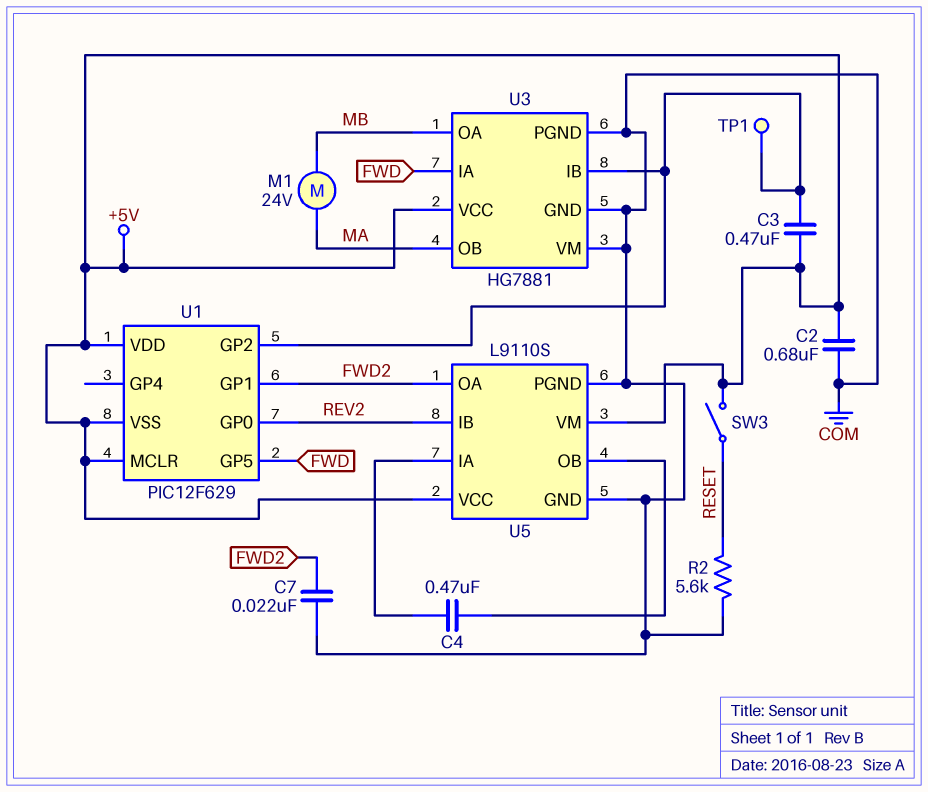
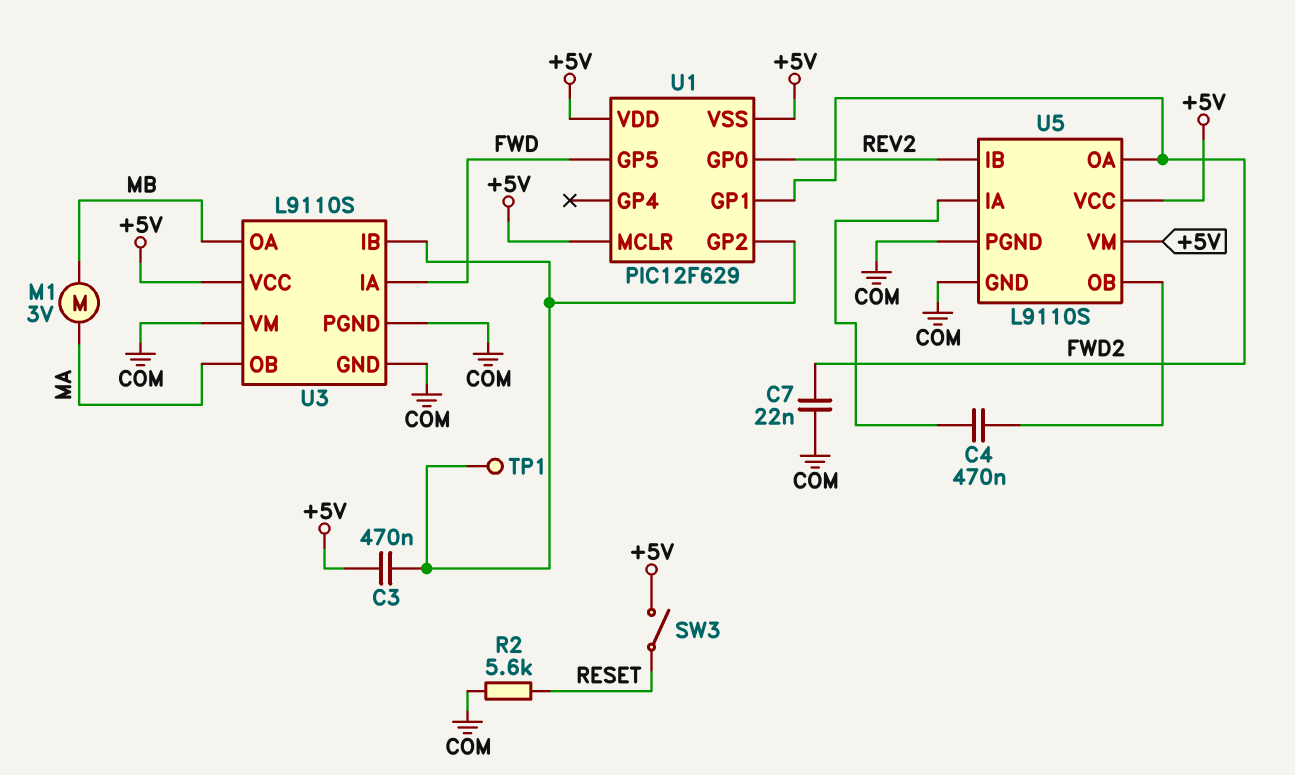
C2: 680nF (+5V, COM) -> none
M1: motor 24V (MA, MB) -> motor 3V (MA, MB)
U3: HG7881 -> L9110S

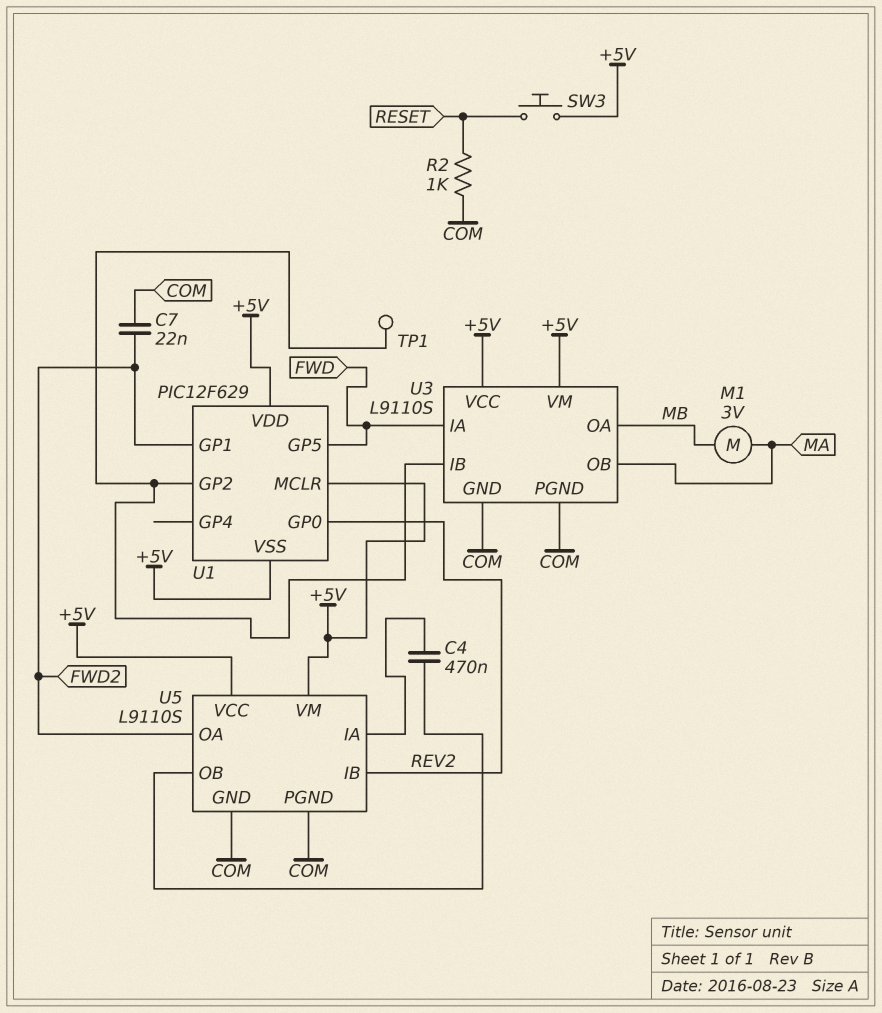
C3: 470nF (+5V, U1/GP2) -> none
R2: 5.6k (COM, RESET) -> 1k (COM, RESET)
SW3: switch (+5V, RESET) -> button (+5V, RESET)
U3 pin VM: COM -> +5V

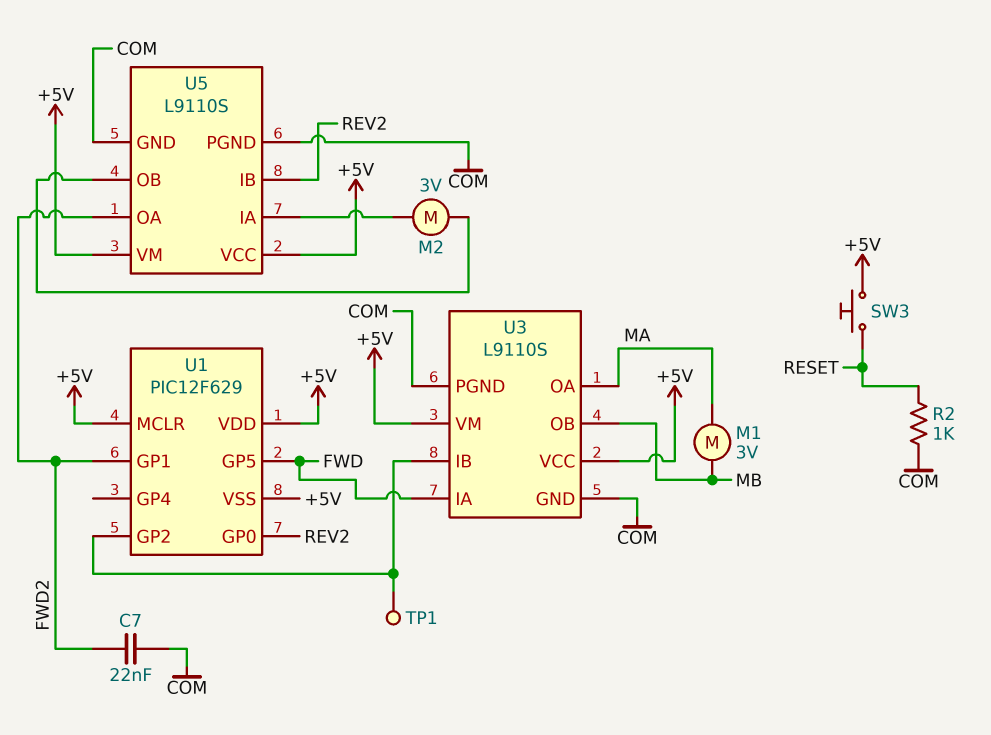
C4: 470nF (U5/IA, U5/OB) -> none
M2: none -> motor 3V (U5/IA, U5/OB)
U3 pin OA: MB -> MA
U3 pin OB: MA -> MB

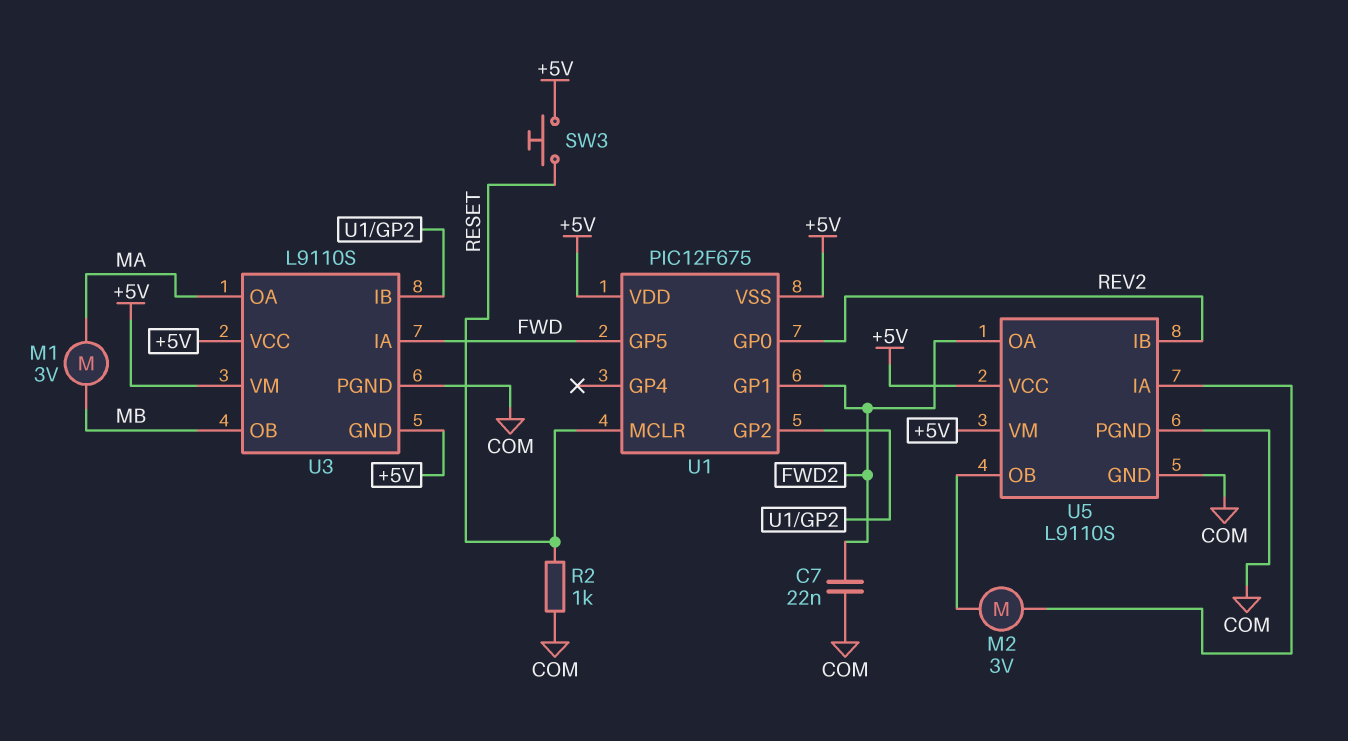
TP1: test point (U1/GP2) -> none
U1: PIC12F629 -> PIC12F675
U1 pin MCLR: +5V -> RESET
U3 pin GND: COM -> +5V

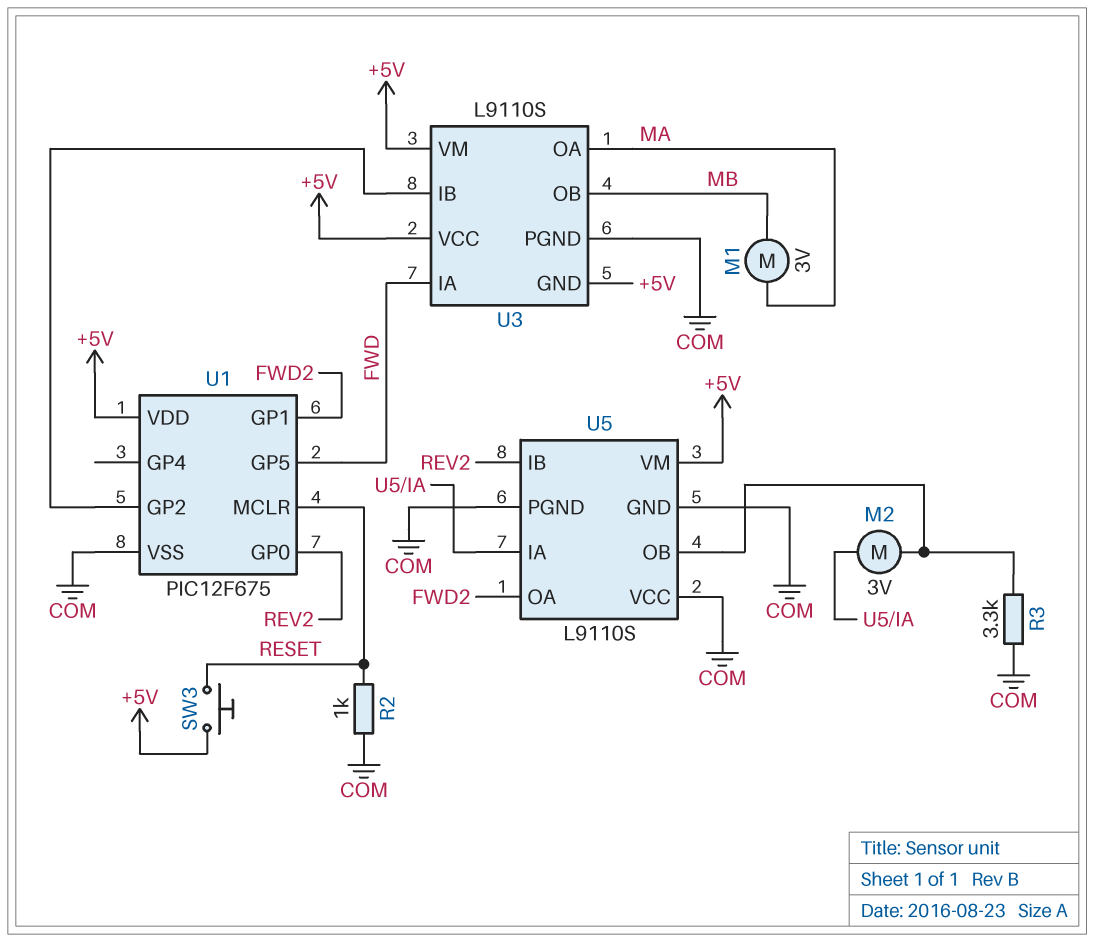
C7: 22nF (COM, FWD2) -> none
R3: none -> 3.3k (COM, U5/OB)
U1 pin VSS: +5V -> COM
U5 pin VCC: +5V -> COM

